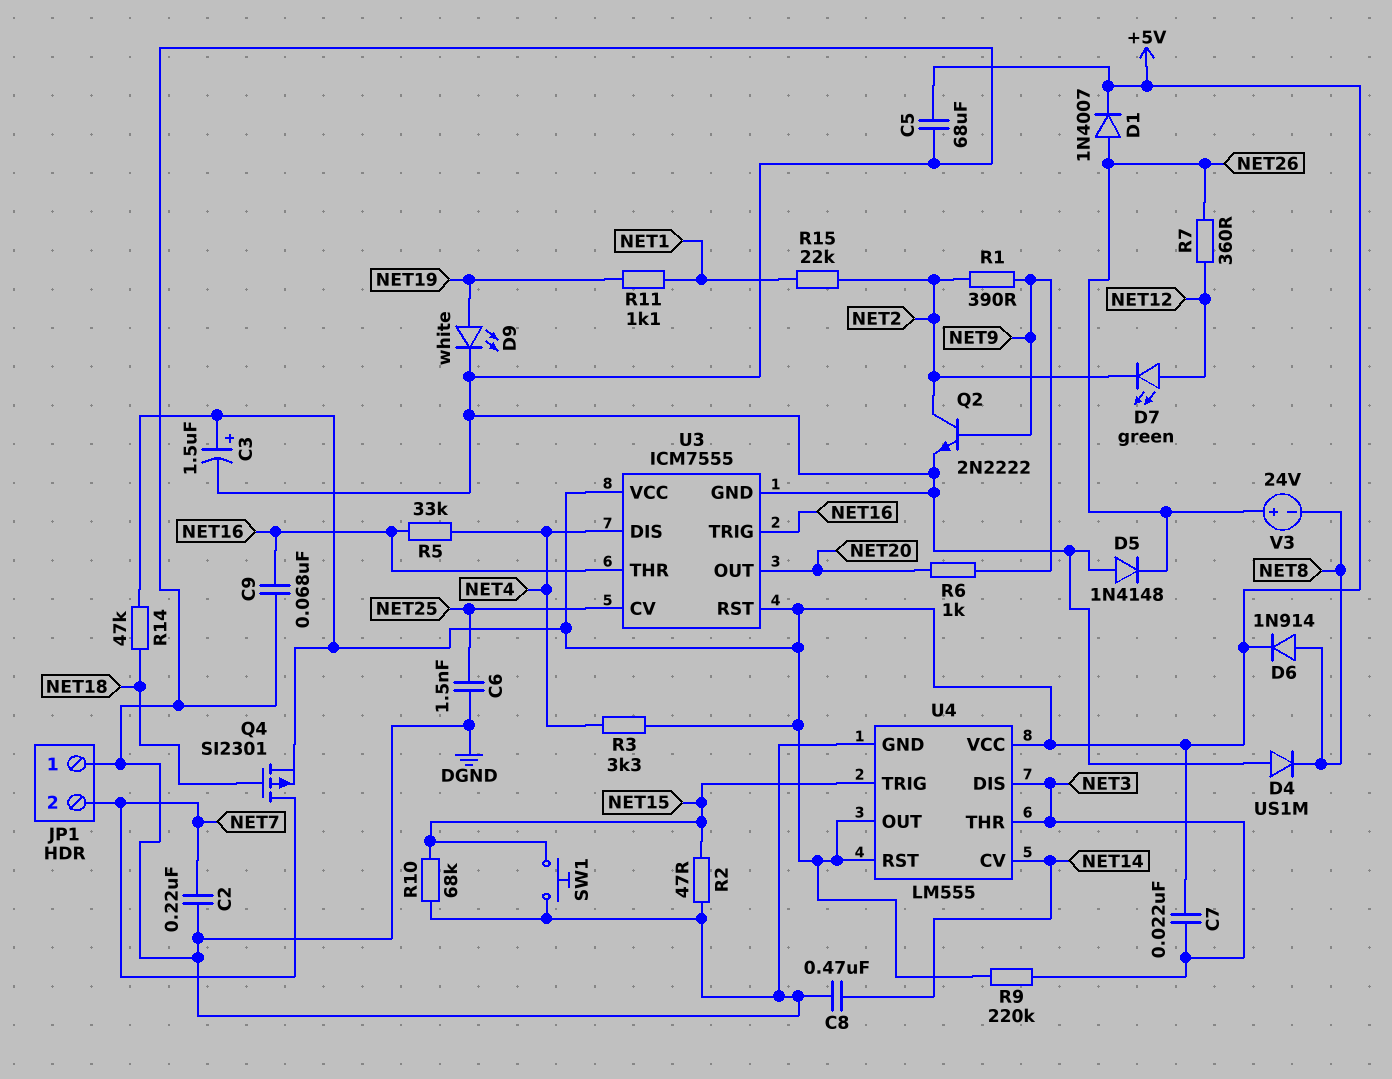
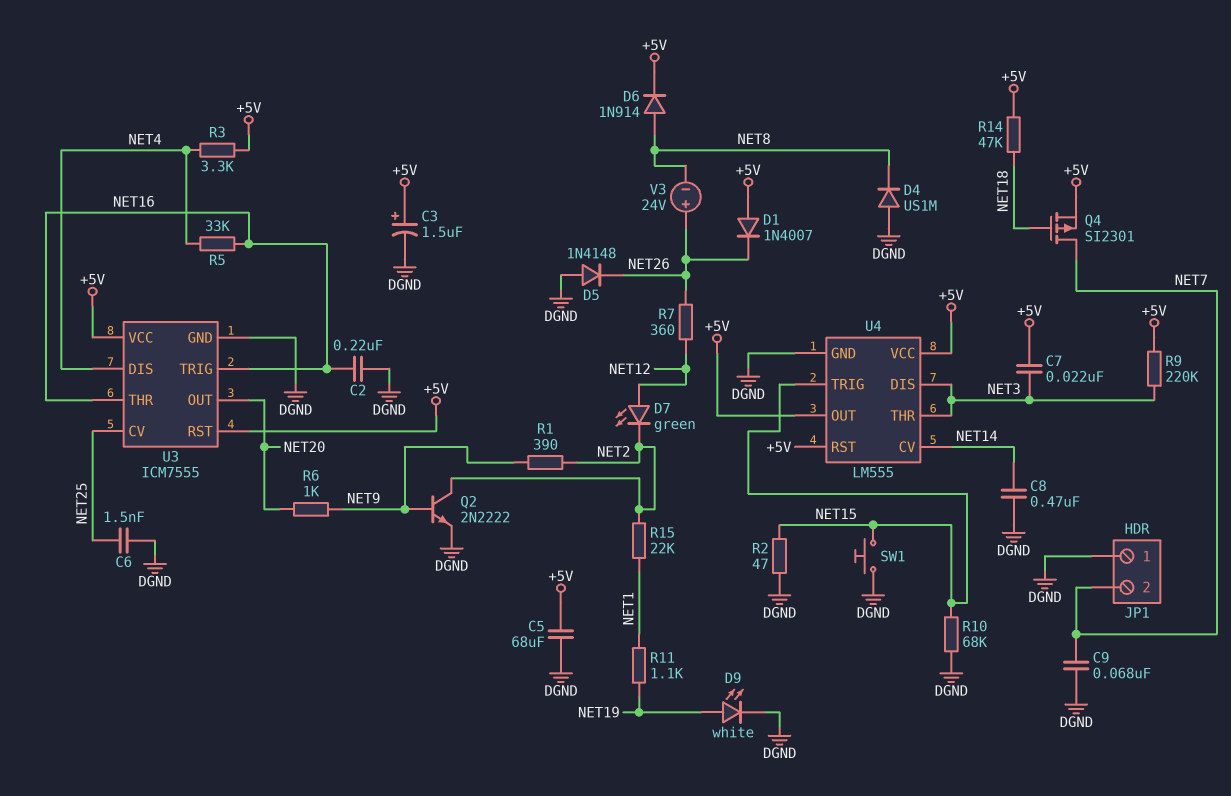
C2: 220nF (DGND, NET7) -> 220nF (DGND, NET16)
C9: 68nF (DGND, NET16) -> 68nF (DGND, NET7)
D1: diode 1N4007 (A NET26, K +5V) -> diode 1N4007 (A +5V, K NET26)

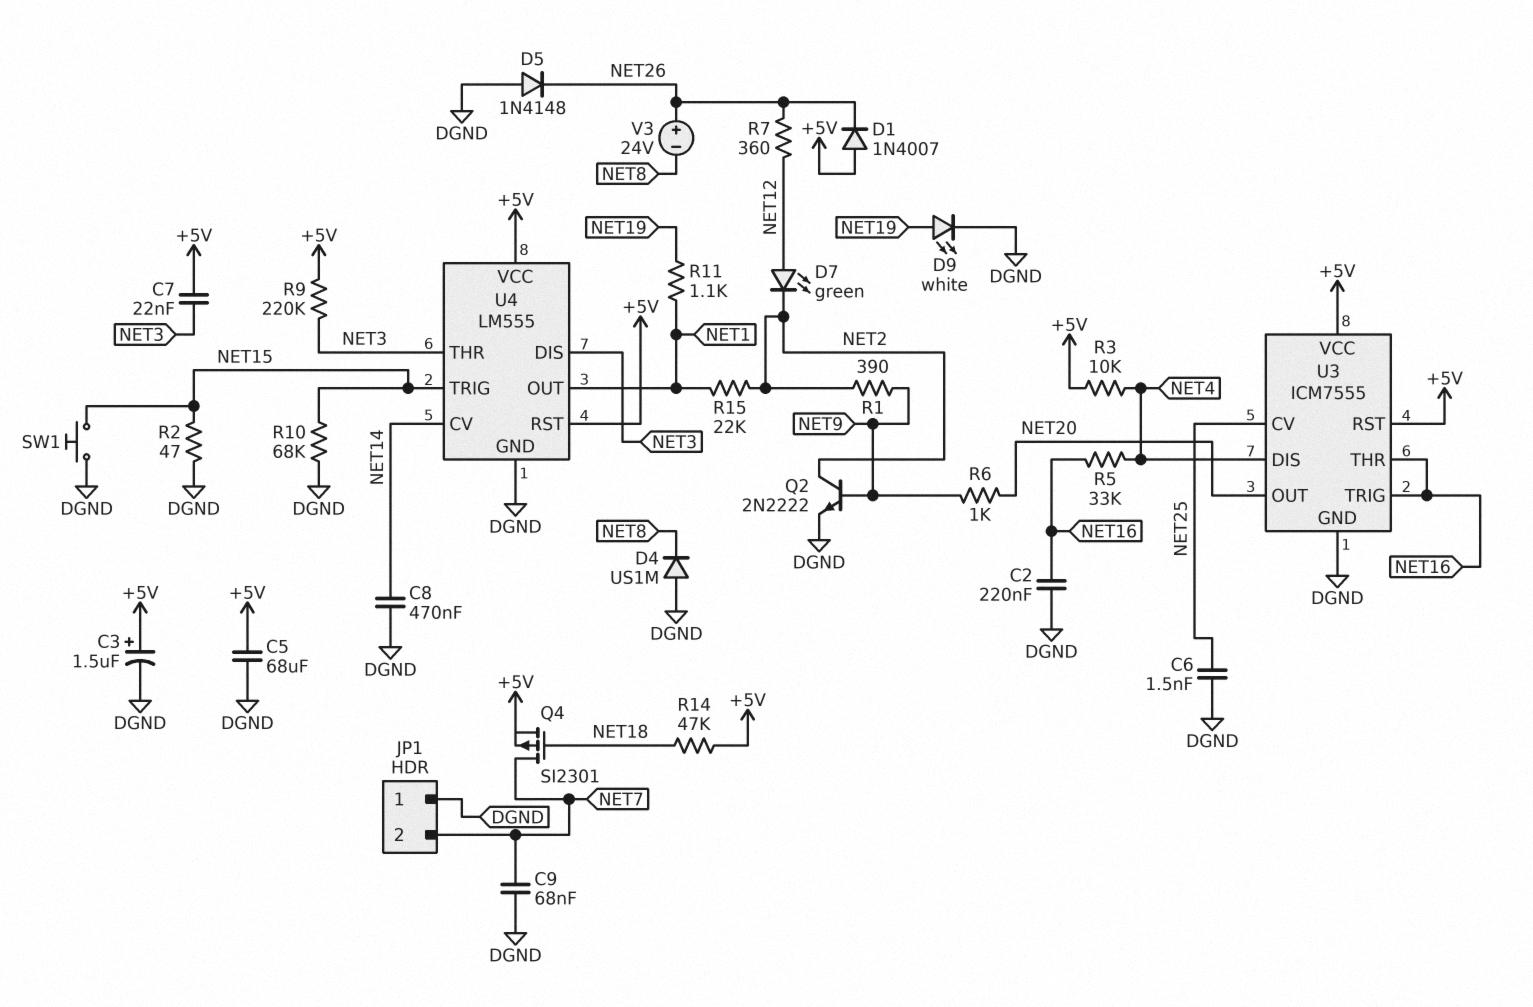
D6: diode 1N914 (A NET8, K +5V) -> none
R3: 3.3k (+5V, NET4) -> 10k (+5V, NET4)
U4 pin OUT: +5V -> NET1

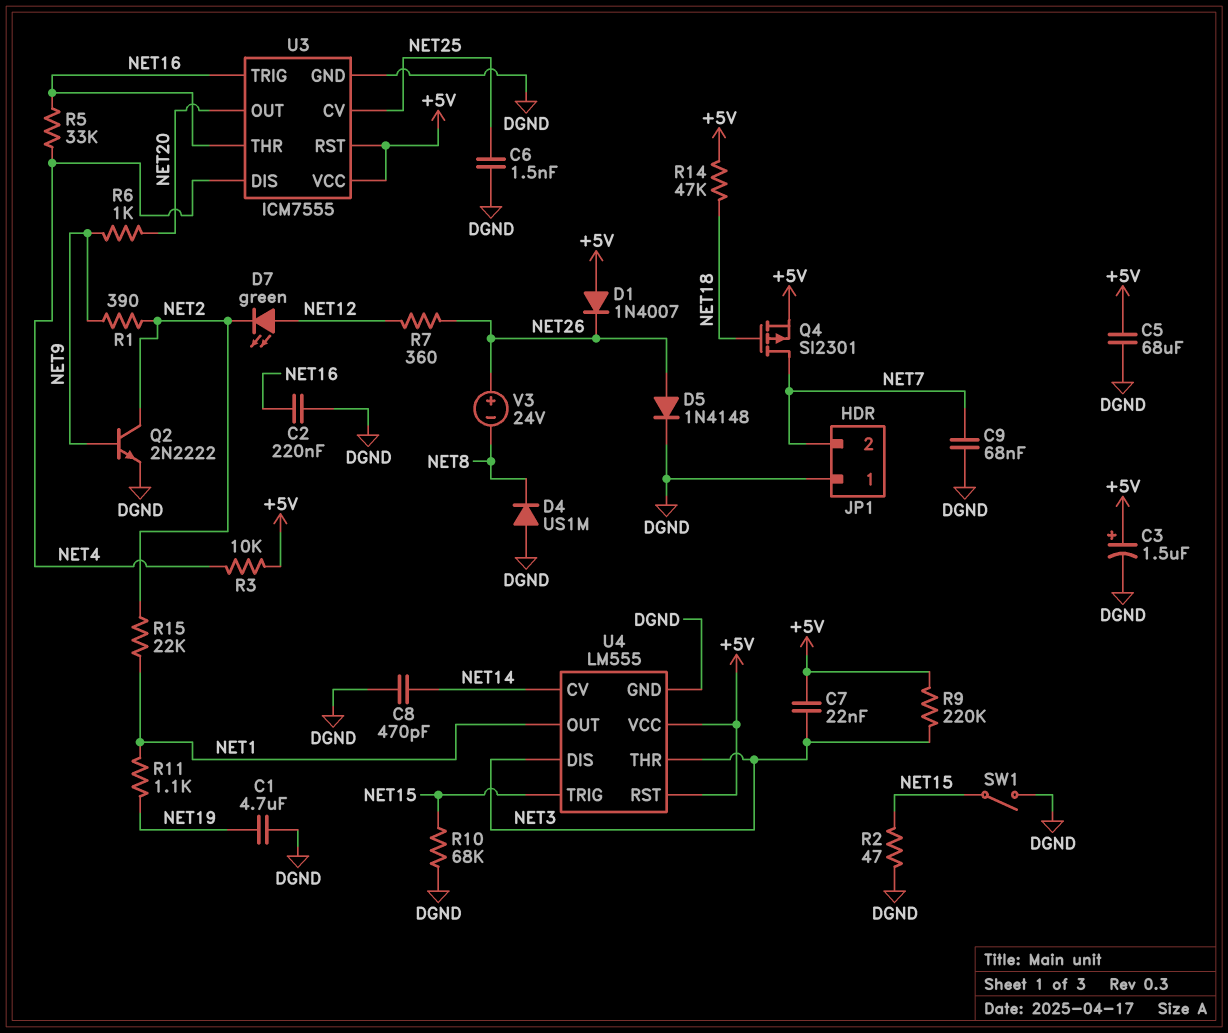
C1: none -> 4.7uF (DGND, NET19)
C8: 470nF (DGND, NET14) -> 470pF (DGND, NET14)
D5: diode 1N4148 (A DGND, K NET26) -> diode 1N4148 (A NET26, K DGND)
D9: LED white (A NET19, K DGND) -> none
SW1: button (DGND, NET15) -> switch (DGND, NET15)

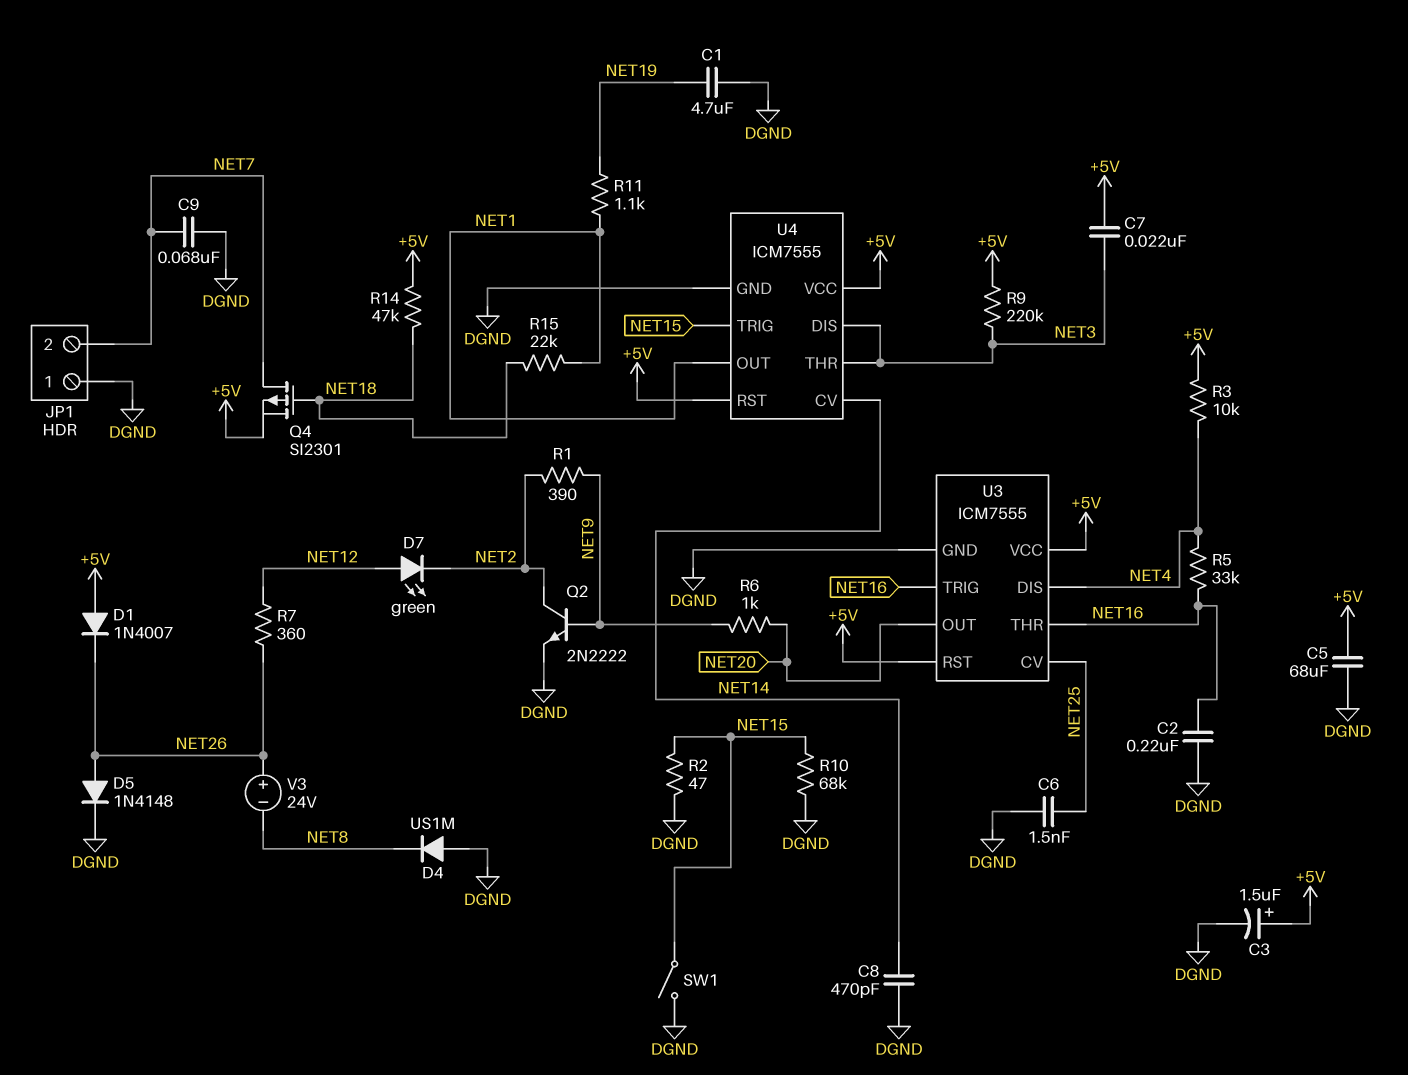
R15: 22k (NET1, NET2) -> 22k (NET1, NET18)
U4: LM555 -> ICM7555

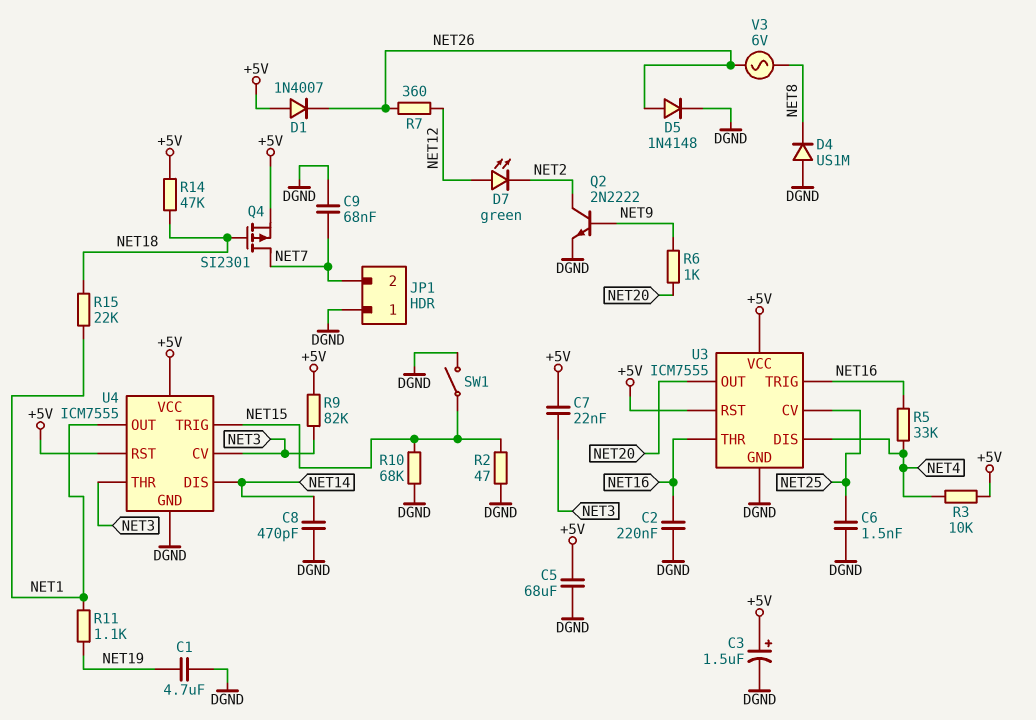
R1: 390 (NET2, NET9) -> none
R9: 220k (+5V, NET3) -> 82k (+5V, NET3)
U4 pin CV: NET14 -> NET3
U4 pin DIS: NET3 -> NET14
V3: 24V (plus NET26, minus NET8) -> AC 6V (NET8, NET26)

